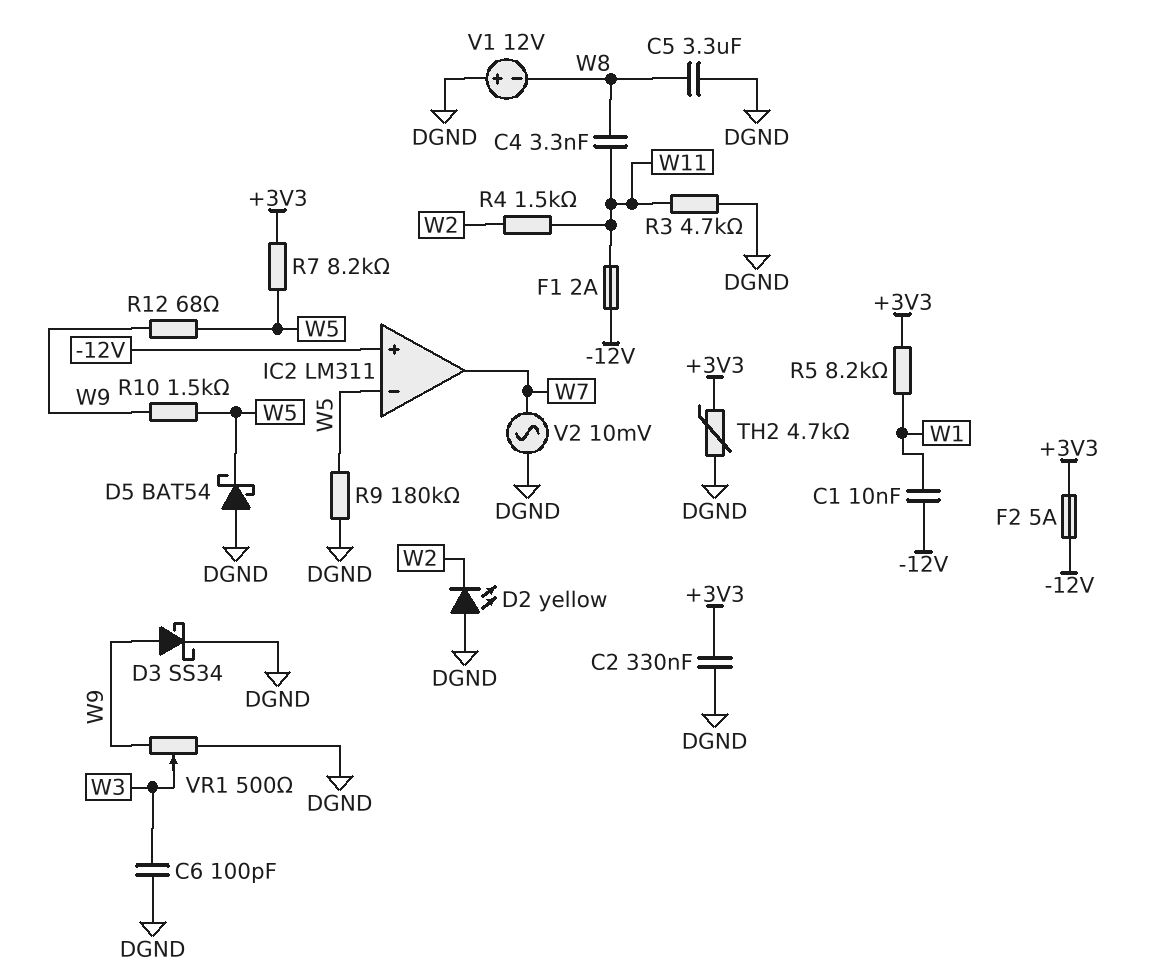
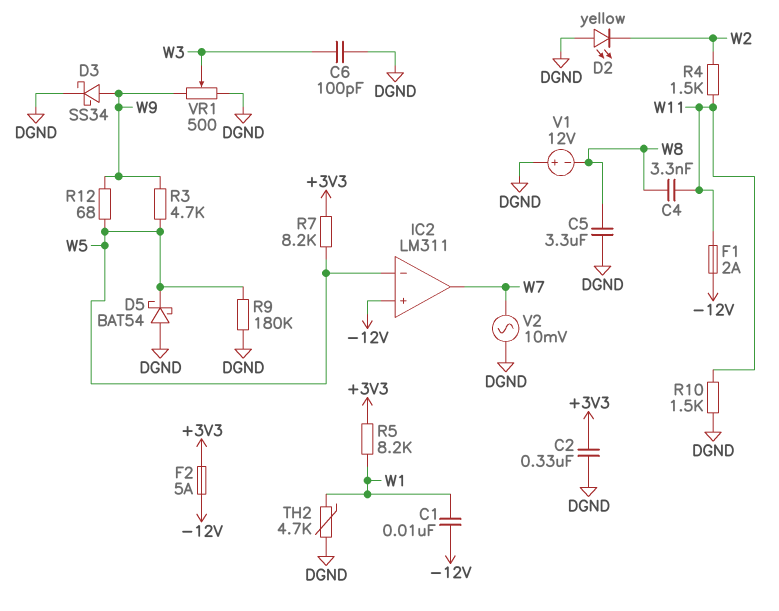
R3: 4.7k (DGND, W11) -> 4.7k (W5, W9)
R10: 1.5k (W5, W9) -> 1.5k (DGND, W11)
TH2: 4.7k (+3V3, DGND) -> 4.7k (DGND, W1)

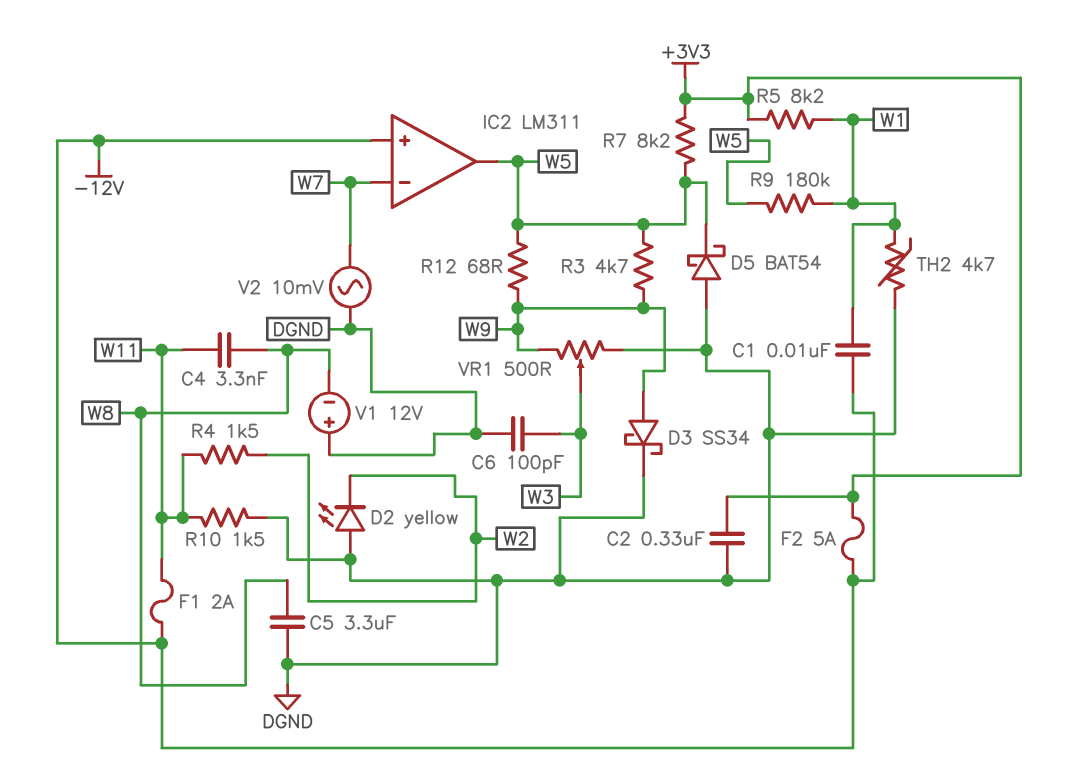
IC2 pin in-: W5 -> W7
IC2 pin out: W7 -> W5
R9: 180k (DGND, W5) -> 180k (W1, W5)

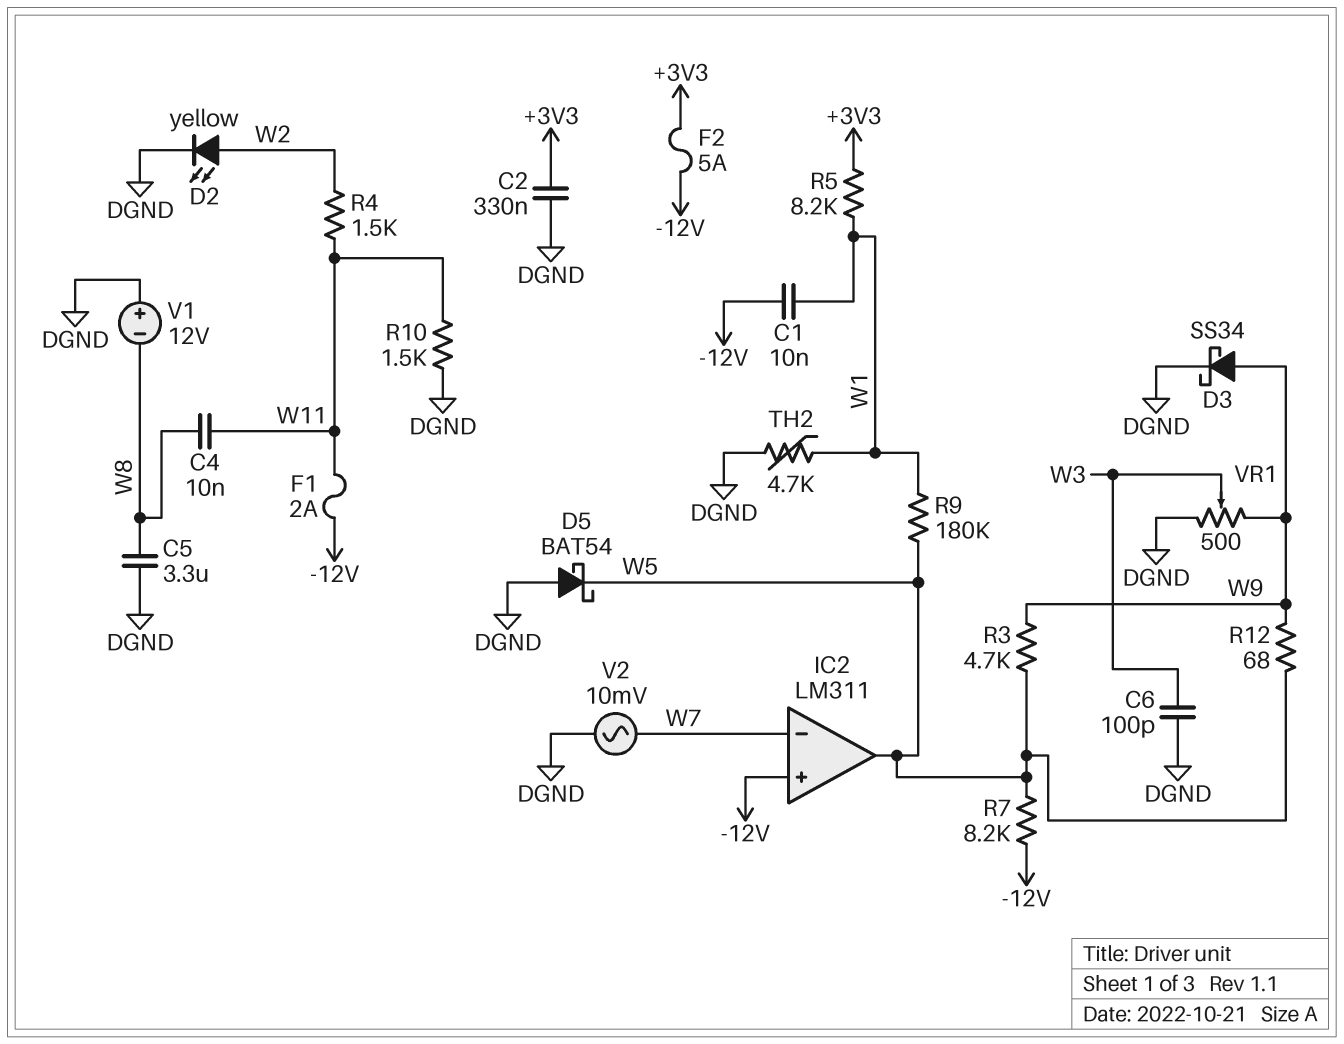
C4: 3.3nF (W8, W11) -> 10nF (W8, W11)
D2: LED yellow (A DGND, K W2) -> LED yellow (A W2, K DGND)
R7: 8.2k (+3V3, W5) -> 8.2k (-12V, W5)

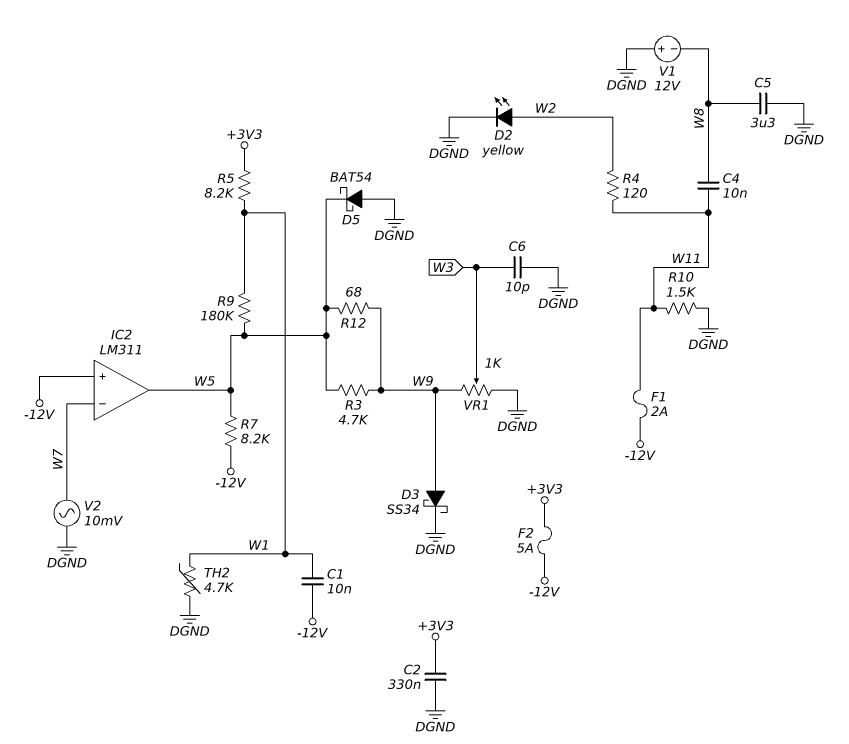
C6: 100pF (DGND, W3) -> 10pF (DGND, W3)
R4: 1.5k (W2, W11) -> 120 (W2, W11)
VR1: 500 (DGND, W9, wiper W3) -> 1k (DGND, W9, wiper W3)

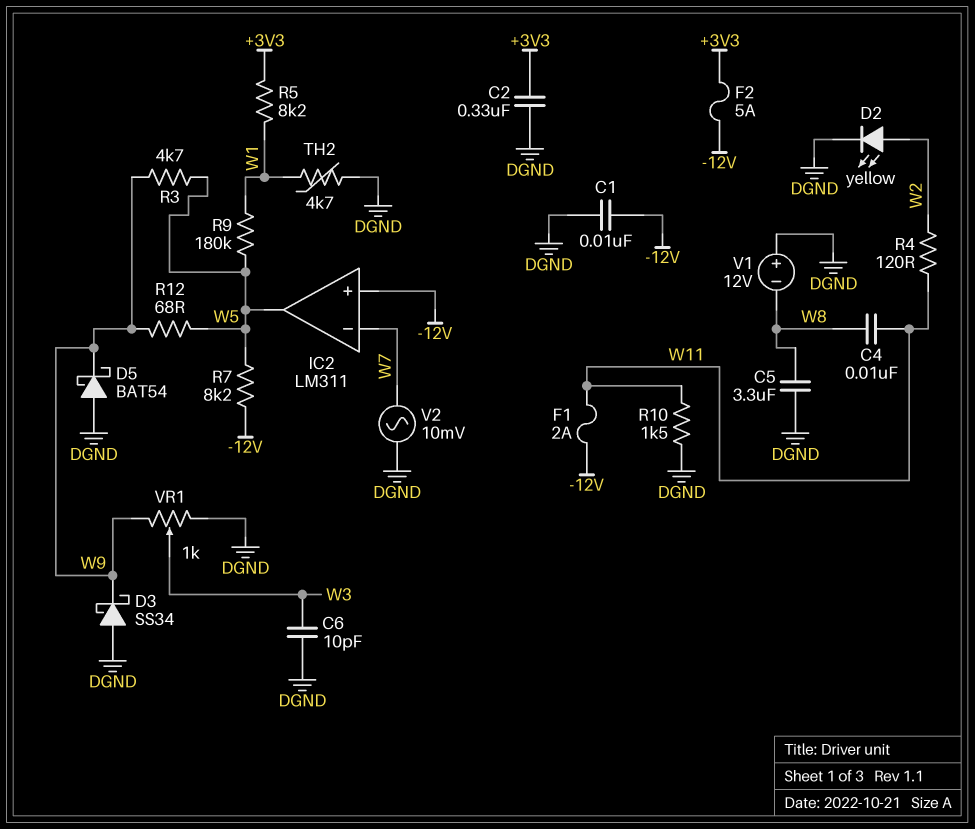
C1: 10nF (-12V, W1) -> 10nF (-12V, DGND)
D3: schottky SS34 (A W9, K DGND) -> schottky SS34 (A DGND, K W9)
D5: schottky BAT54 (A DGND, K W5) -> schottky BAT54 (A DGND, K W9)

